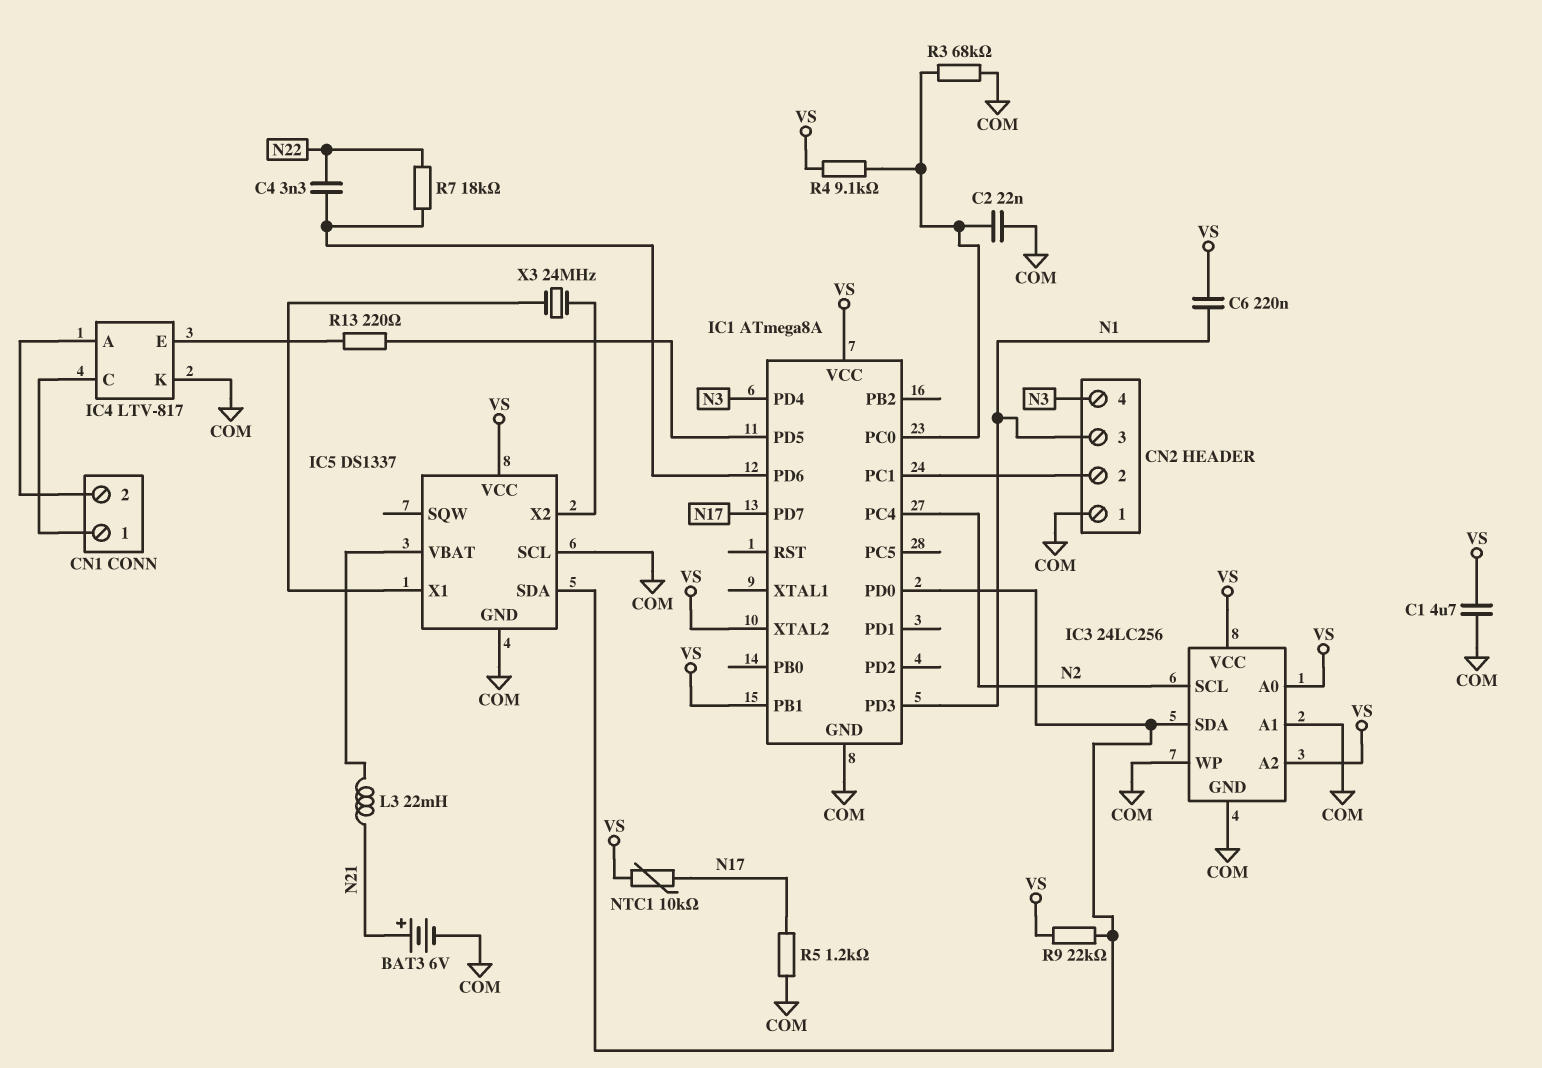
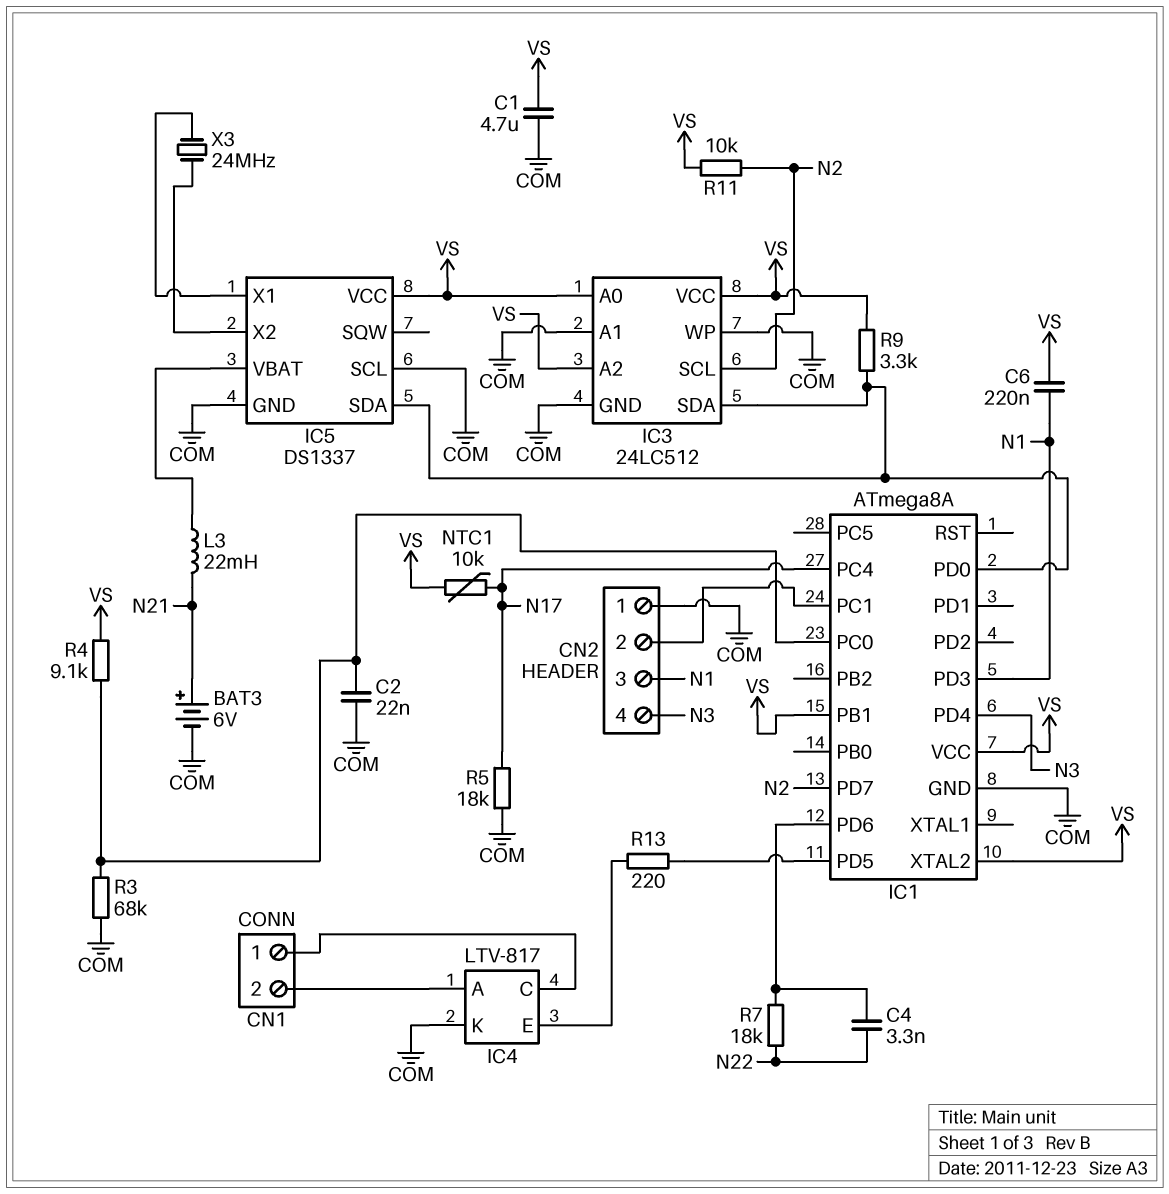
IC1 pin PC4: N2 -> N17
IC1 pin PD7: N17 -> N2
IC3: 24LC256 -> 24LC512
R5: 1.2k (COM, N17) -> 18k (COM, N17)
R9: 22k (IC1/PD0, VS) -> 3.3k (IC1/PD0, VS)
R11: none -> 10k (N2, VS)

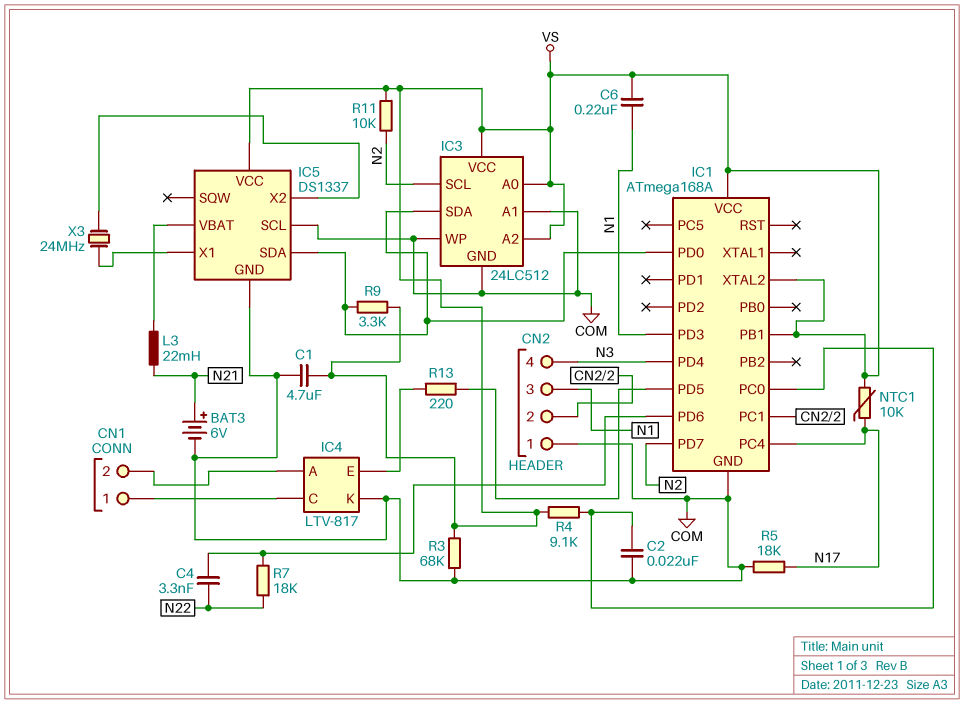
IC1: ATmega8A -> ATmega168A
R3: 68k (COM, IC1/PC0) -> 68k (COM, VS)

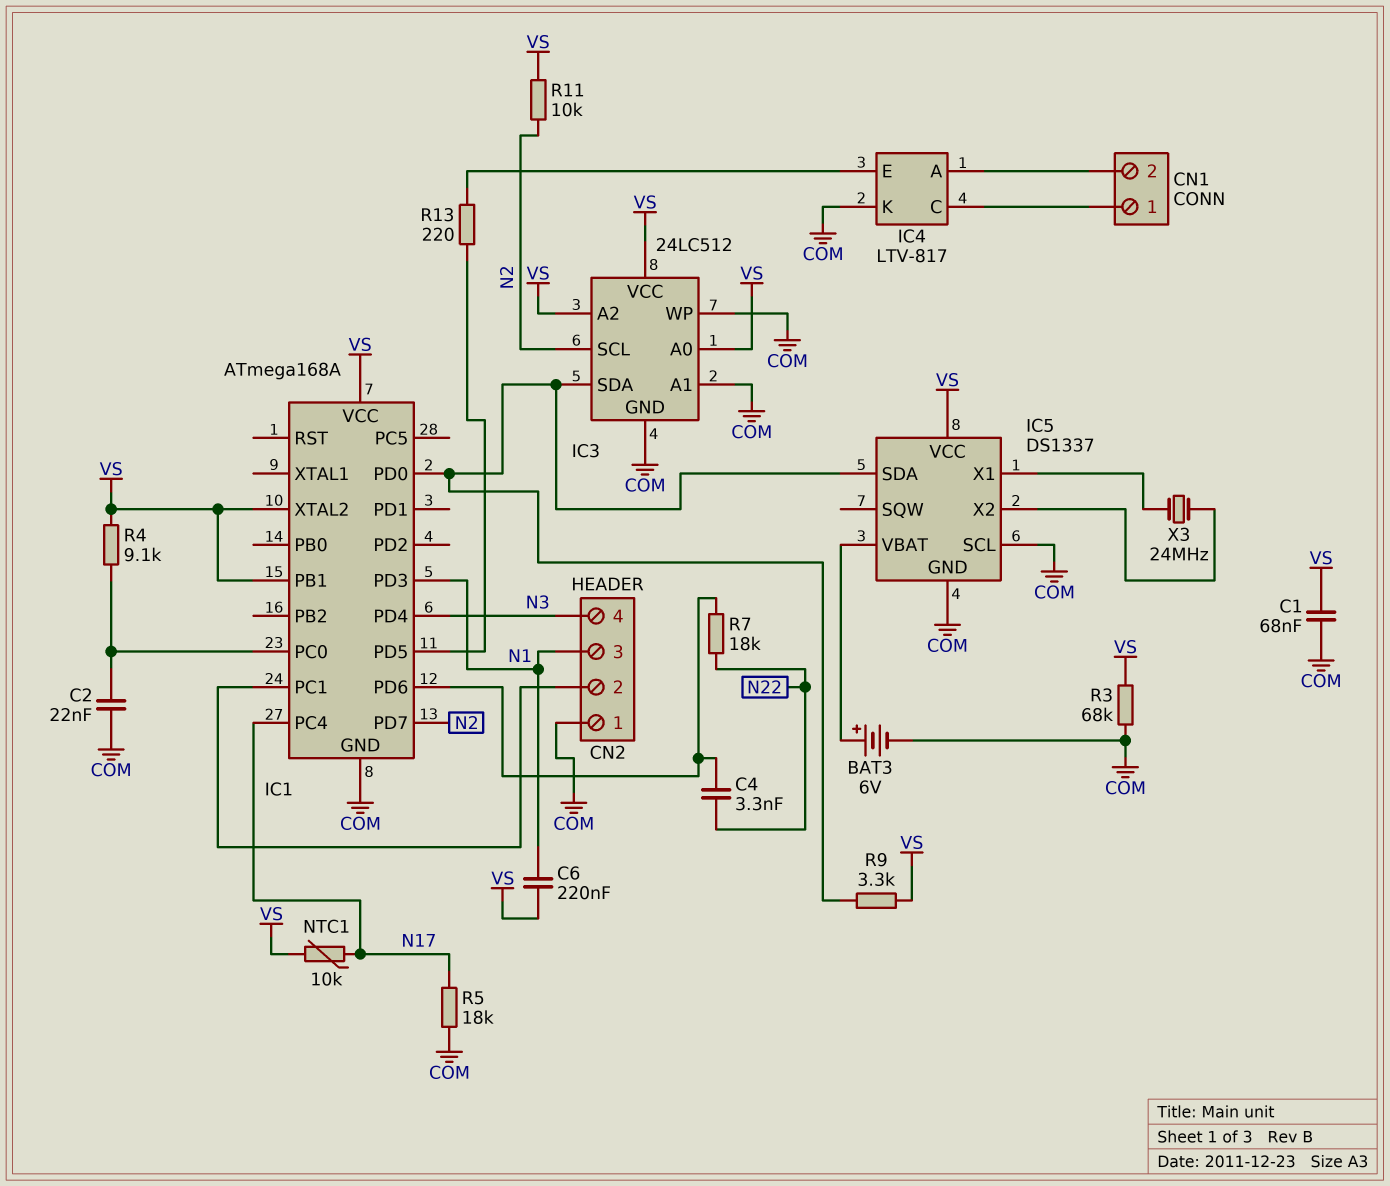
BAT3: 6V (plus N21, minus COM) -> 6V (plus IC5/VBAT, minus COM)
C1: 4.7uF (COM, VS) -> 68nF (COM, VS)
L3: 22mH (IC5/VBAT, N21) -> none

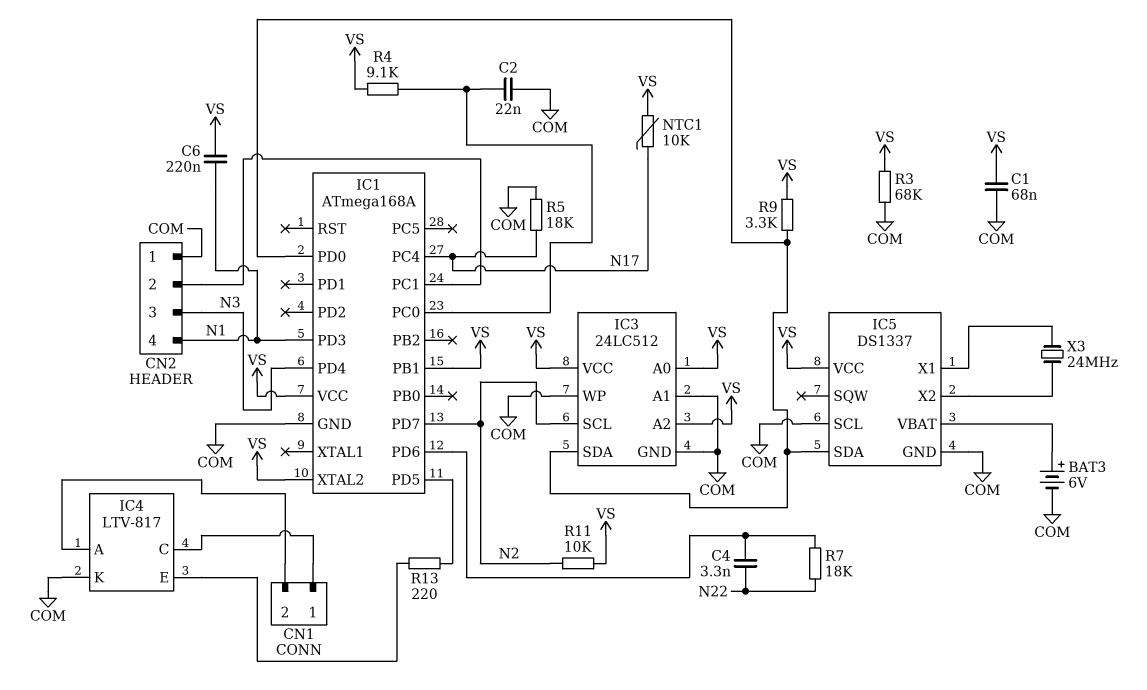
CN2 pin 3: N1 -> N3
CN2 pin 4: N3 -> N1

